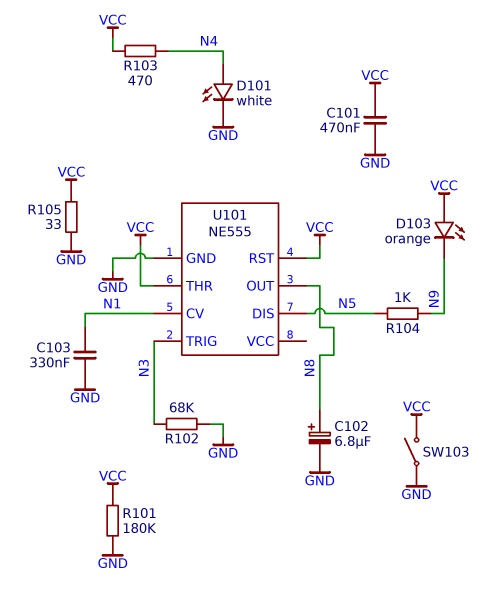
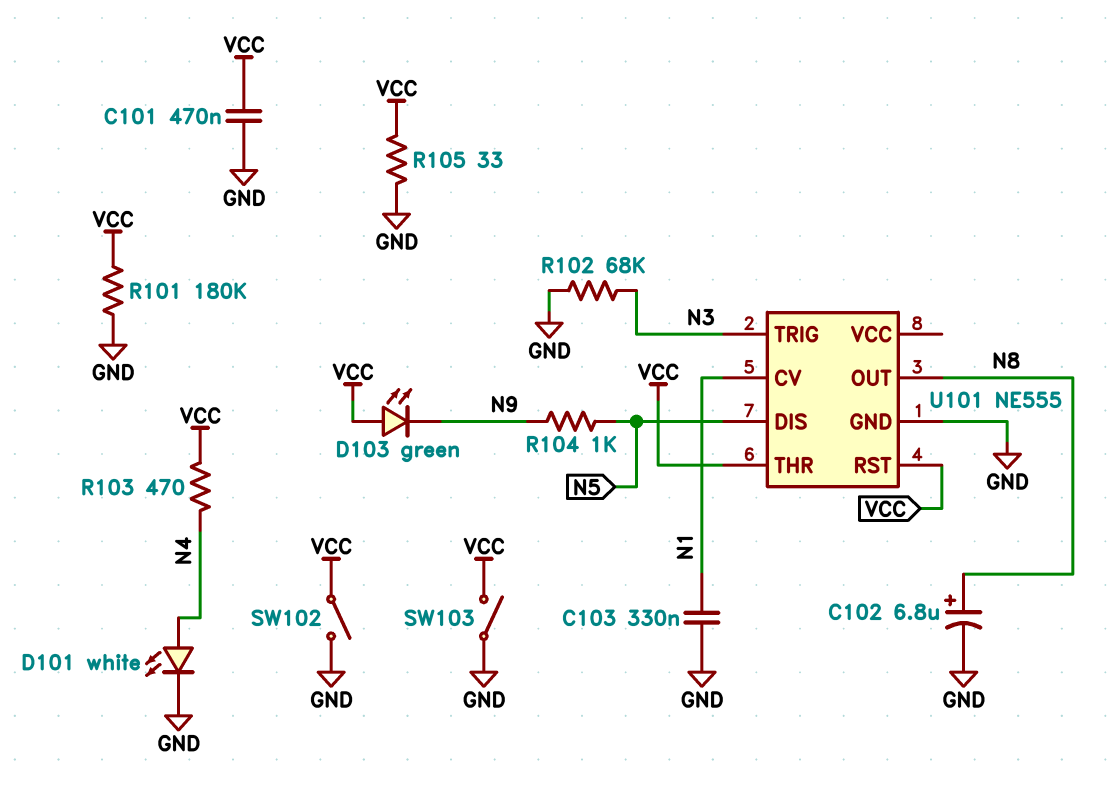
D103: LED orange (A VCC, K N9) -> LED green (A VCC, K N9)
SW102: none -> switch (GND, VCC)

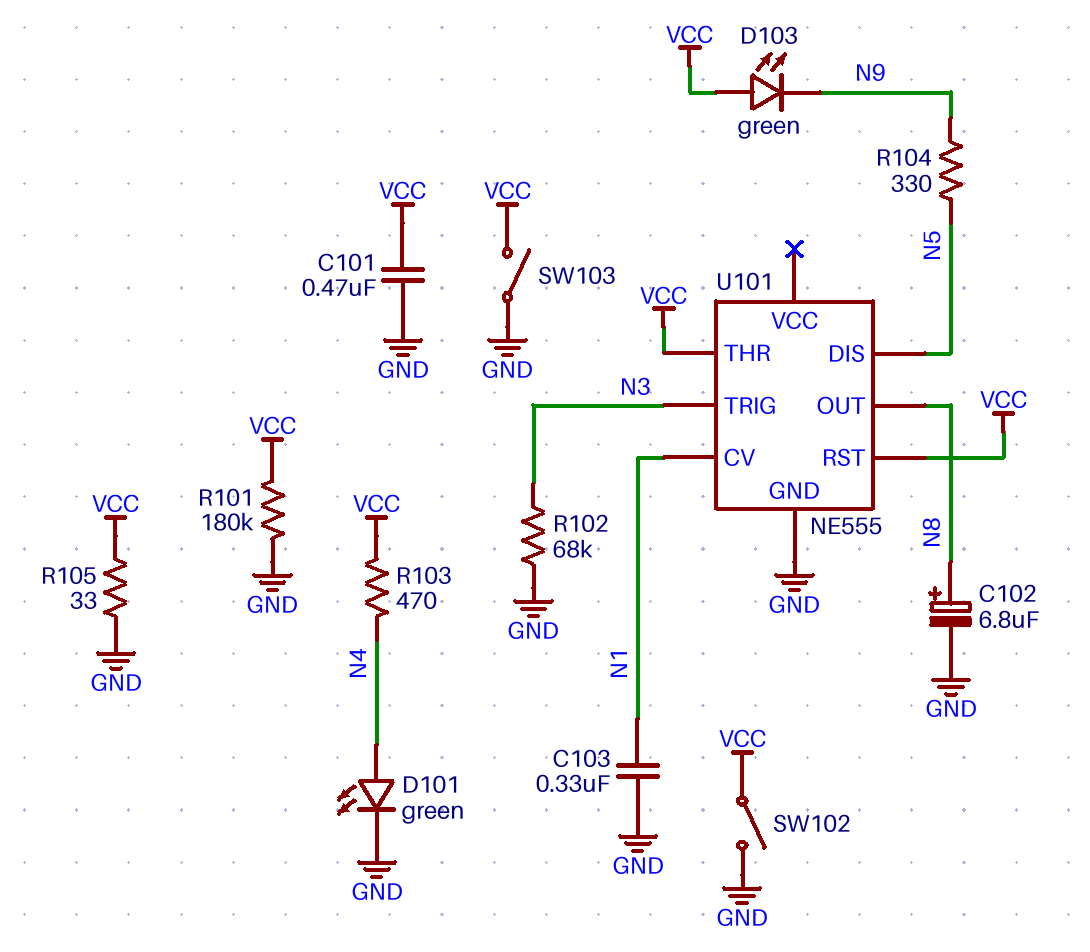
D101: LED white (A N4, K GND) -> LED green (A N4, K GND)
R104: 1k (N5, N9) -> 330 (N5, N9)

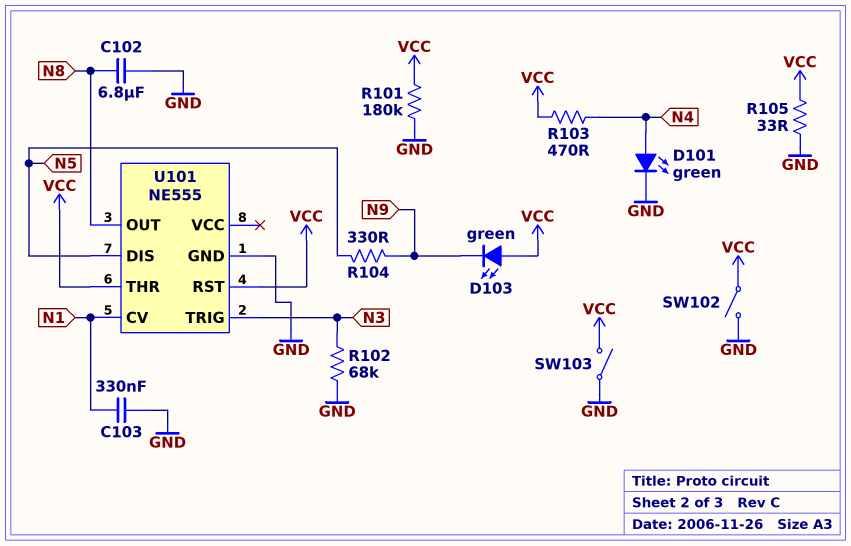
C101: 470nF (GND, VCC) -> none
C102: 6.8uF (plus N8, minus GND) -> 6.8uF (GND, N8)

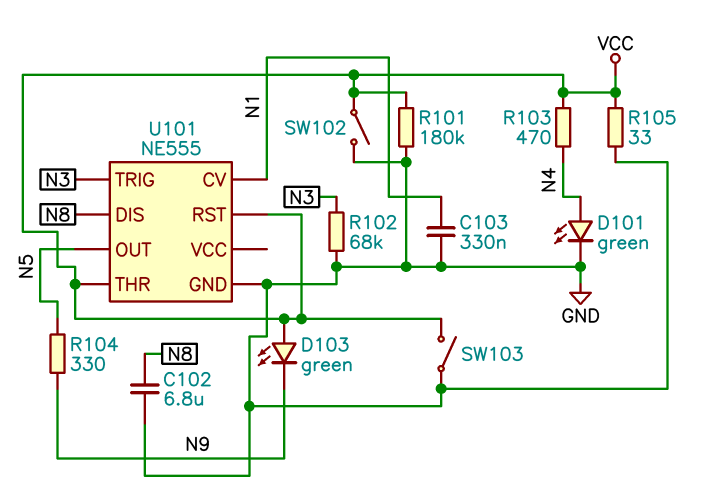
U101 pin DIS: N5 -> N8
U101 pin OUT: N8 -> N5

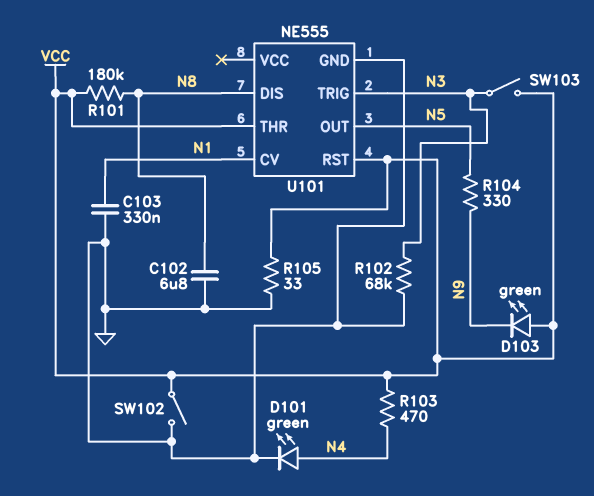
R101: 180k (GND, VCC) -> 180k (N8, VCC)
SW103: switch (GND, VCC) -> switch (N3, VCC)

